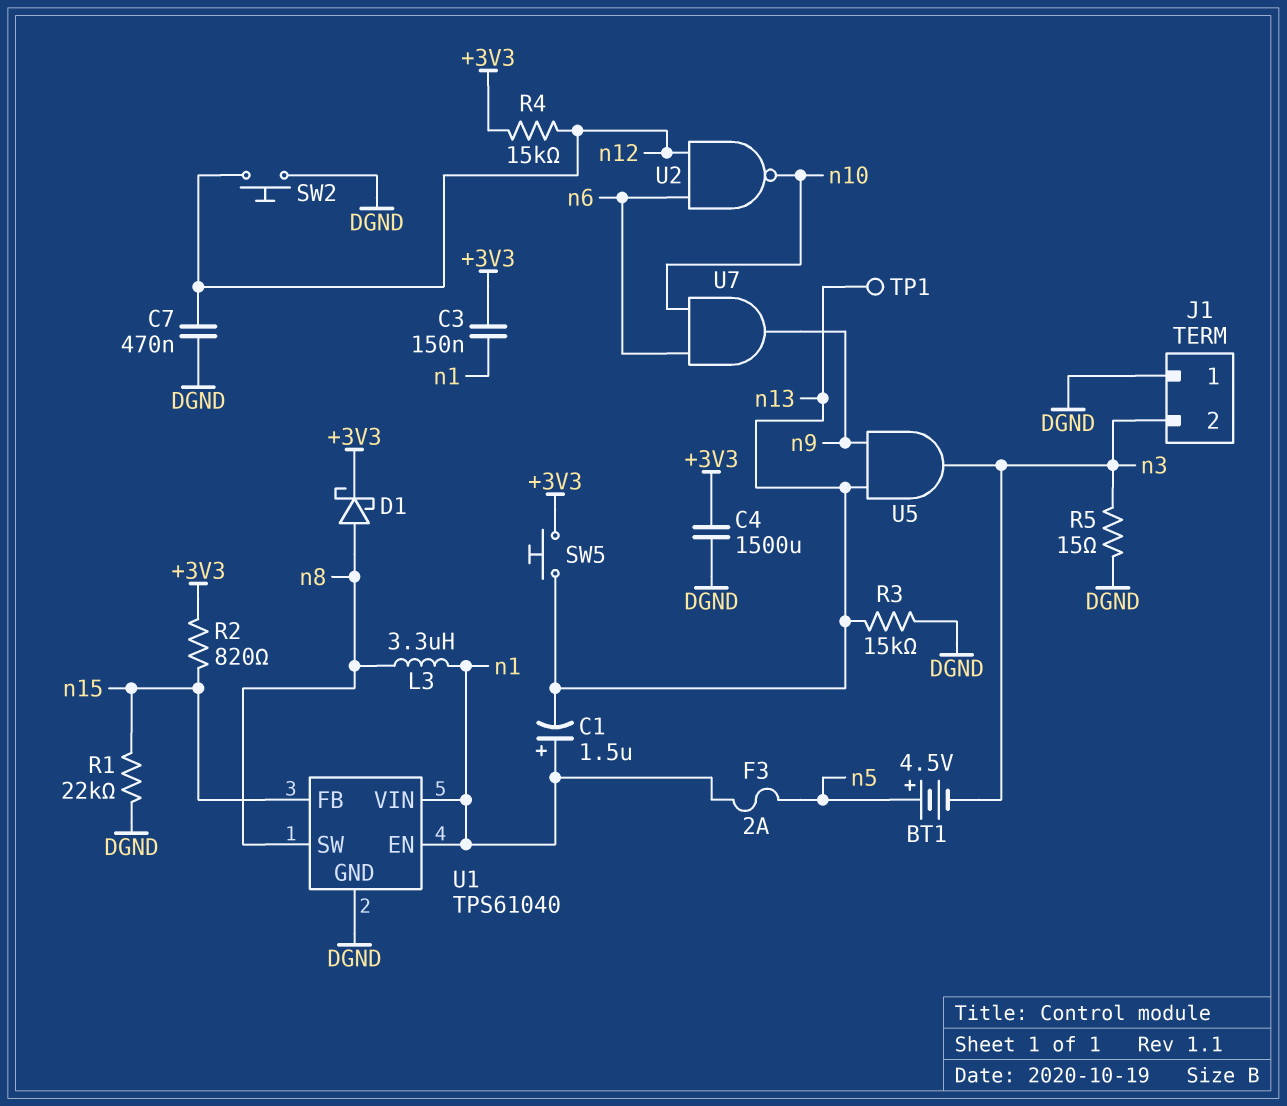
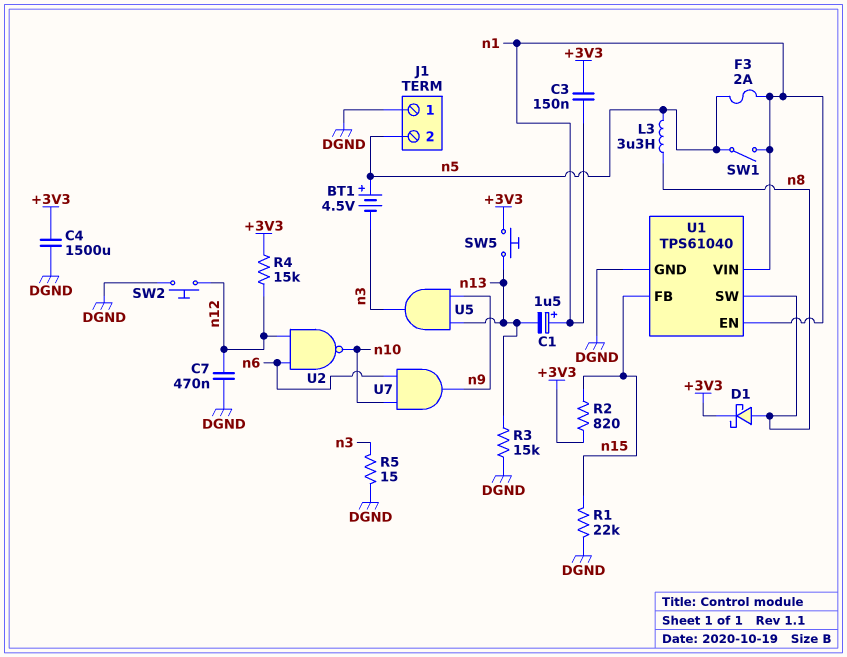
J1 pin 2: n3 -> n5
L3: 3.3uH (n1, n8) -> 3.3uH (n5, n8)
SW1: none -> switch (n1, n5)
TP1: test point (n13) -> none

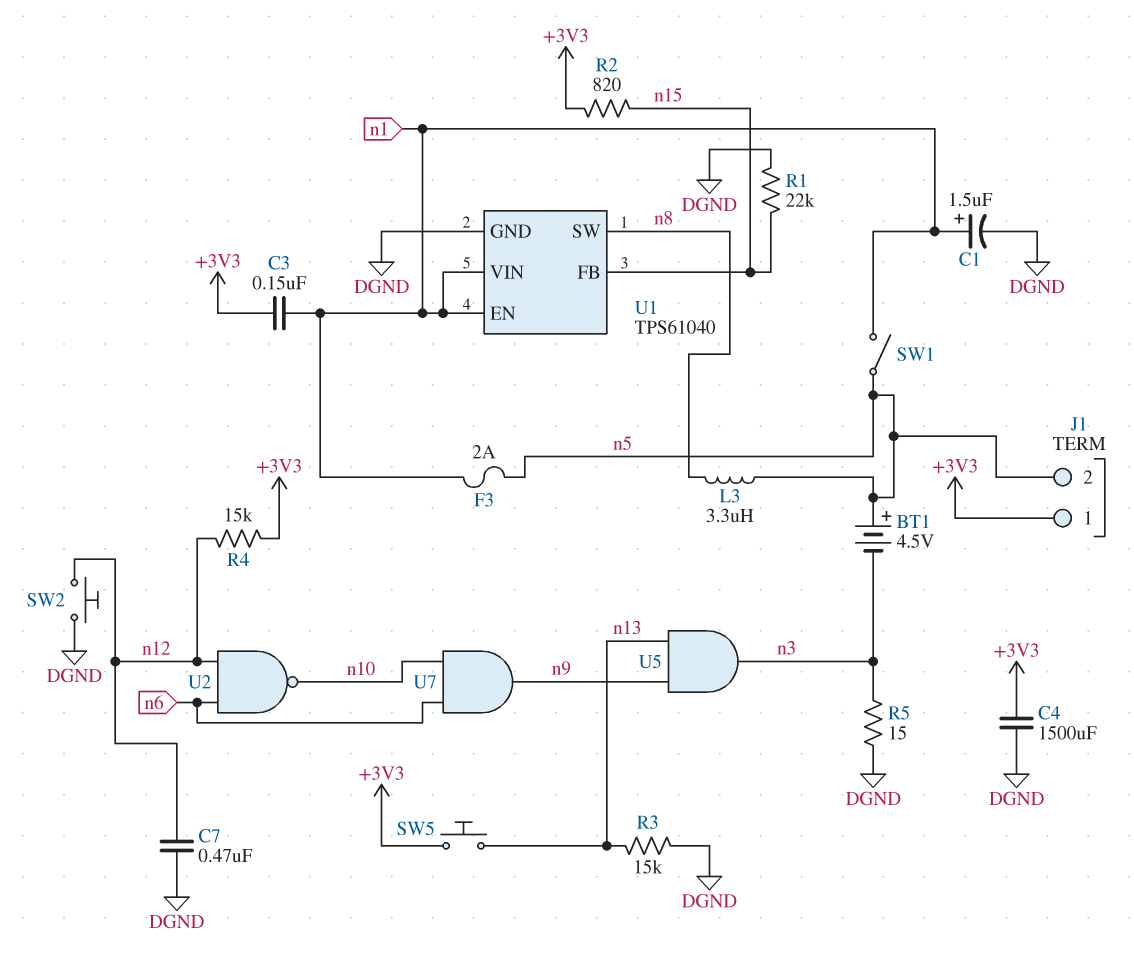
C1: 1.5uF (plus n1, minus n13) -> 1.5uF (plus n1, minus DGND)
D1: schottky (A n8, K +3V3) -> none
J1 pin 1: DGND -> +3V3

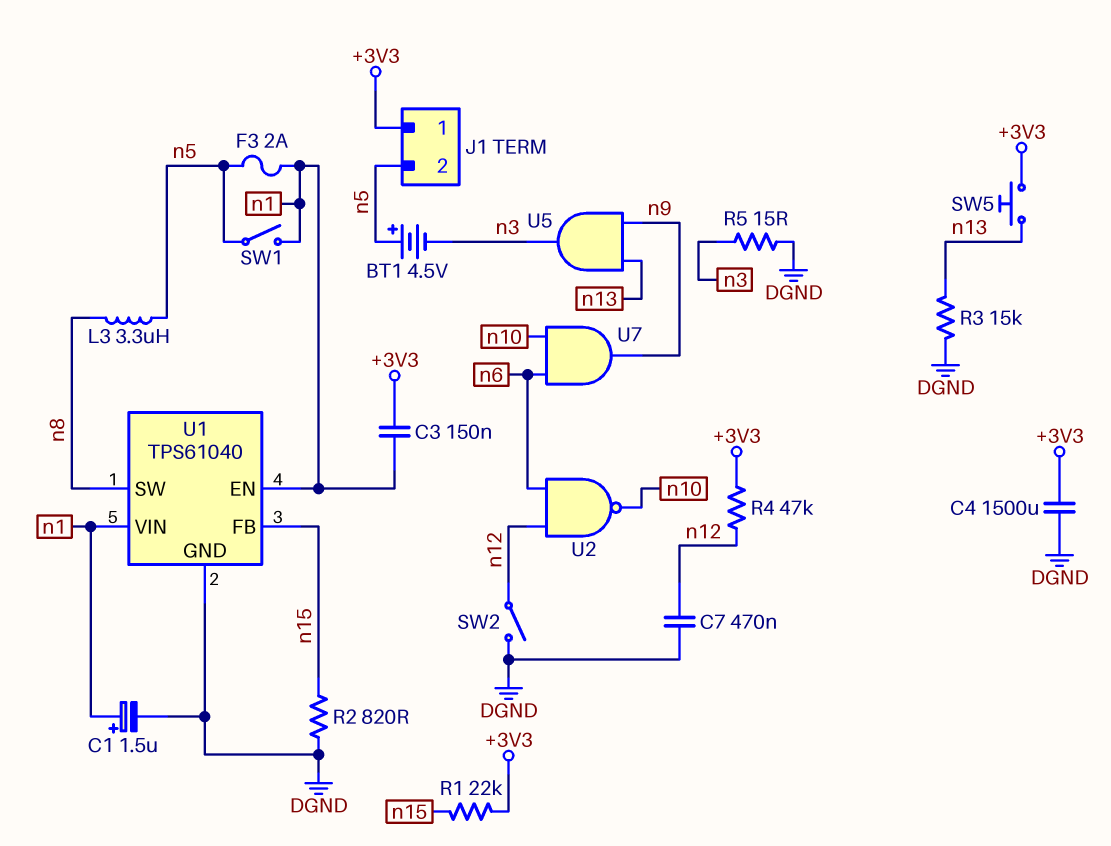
R1: 22k (DGND, n15) -> 22k (+3V3, n15)
R2: 820 (+3V3, n15) -> 820 (DGND, n15)
R4: 15k (+3V3, n12) -> 47k (+3V3, n12)
SW2: button (DGND, n12) -> switch (DGND, n12)

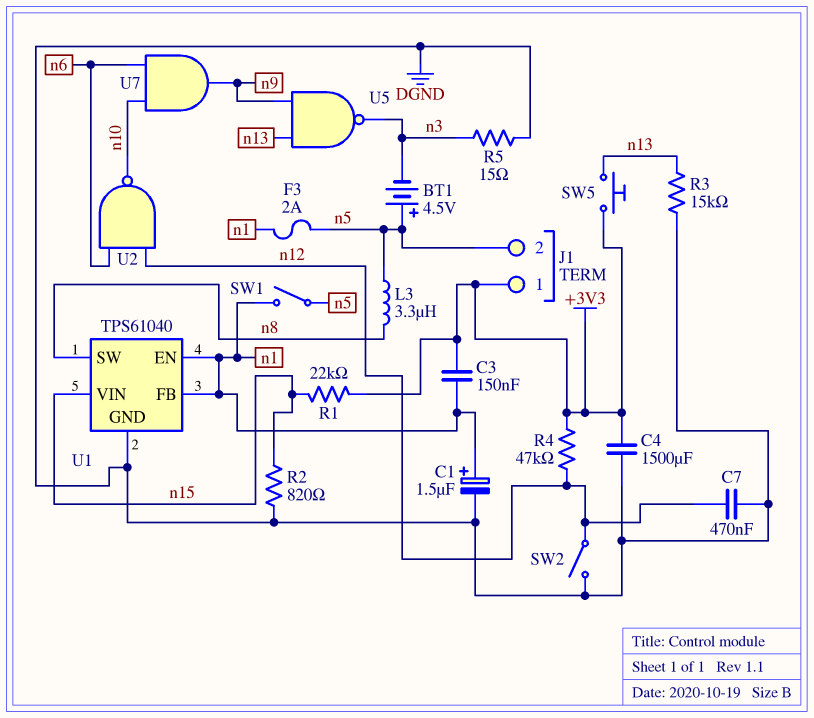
U1 pin FB: n15 -> n1
U1 pin VIN: n1 -> n15
U5: AND (in n9, in n13, out n3) -> NAND (in n9, in n13, out n3)

